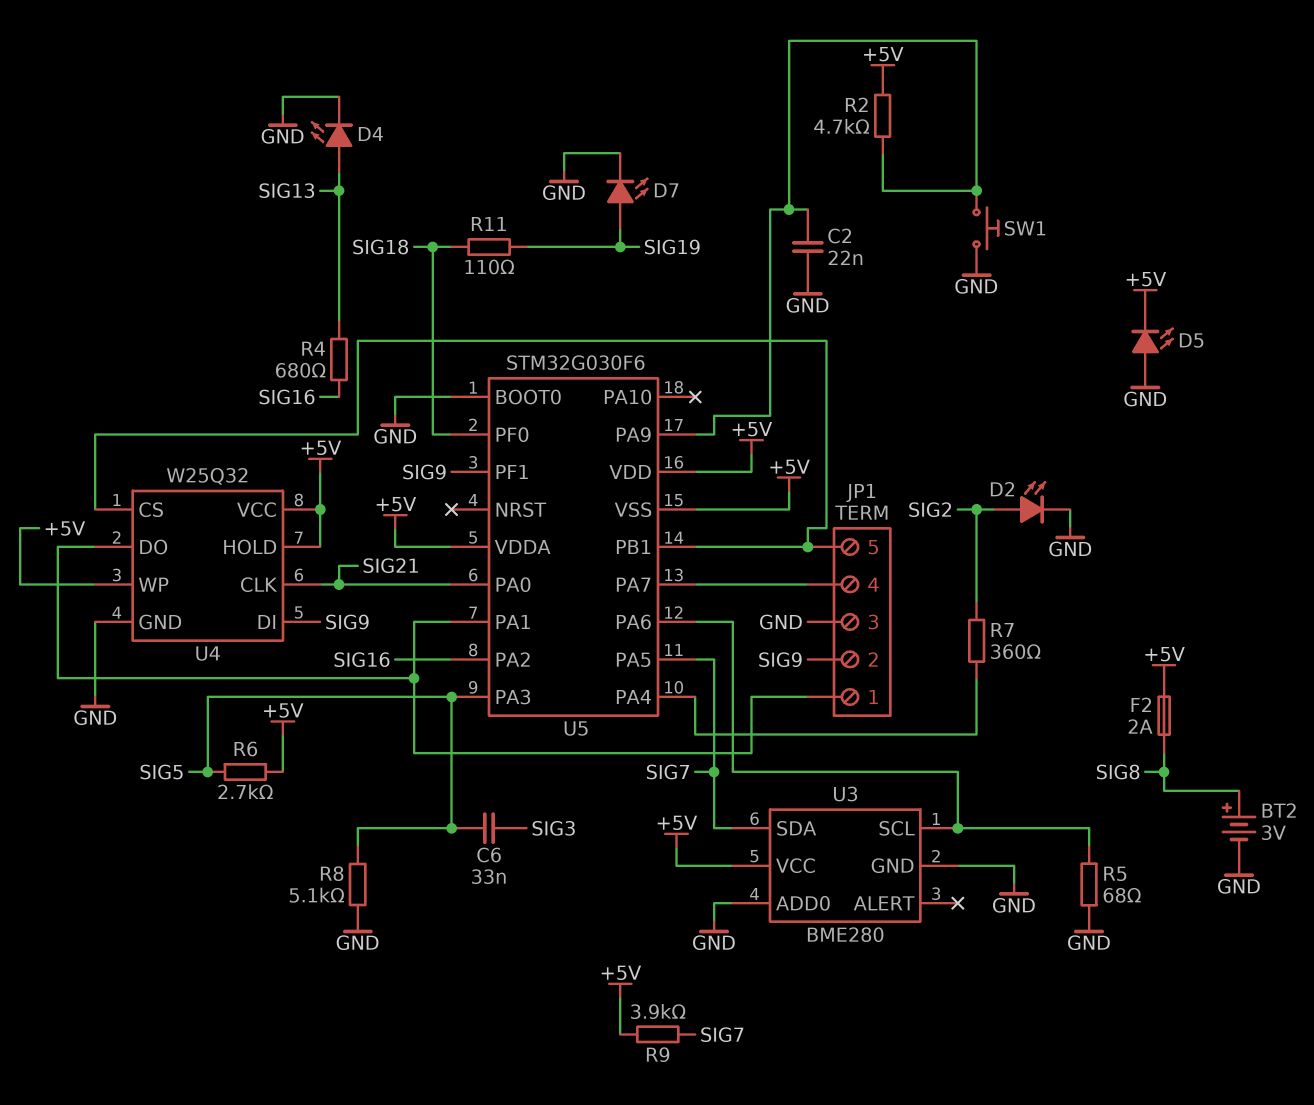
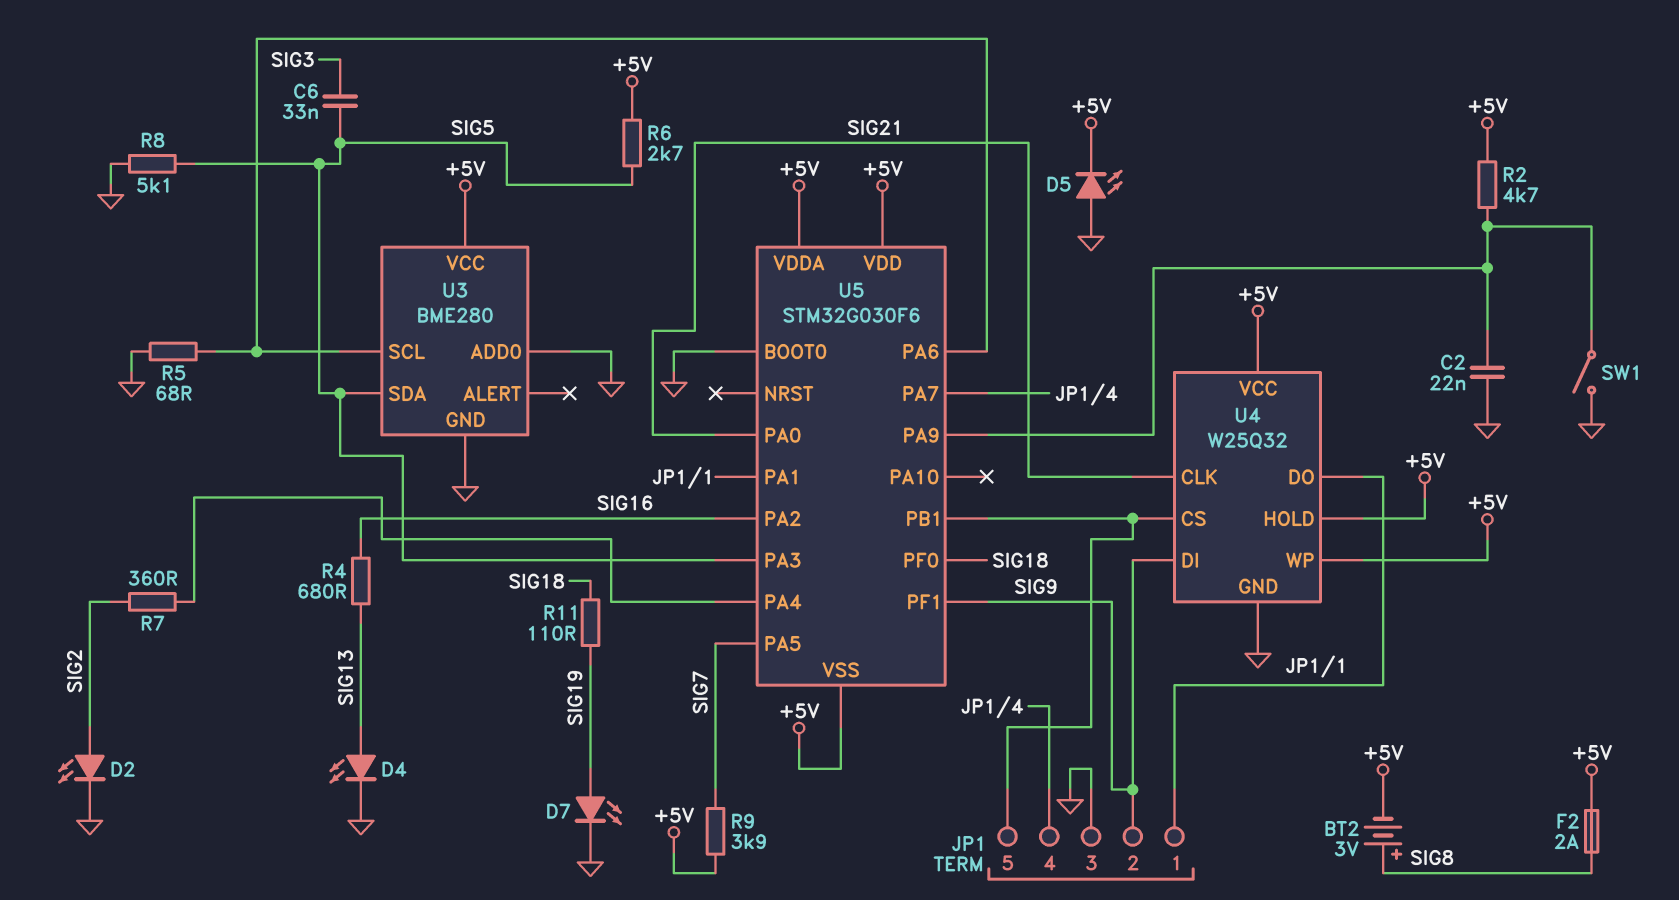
BT2: 3V (plus SIG8, minus GND) -> 3V (plus SIG8, minus +5V)
SW1: button (GND, U5/PA9) -> switch (GND, U5/PA9)
U3 pin SDA: SIG7 -> SIG5

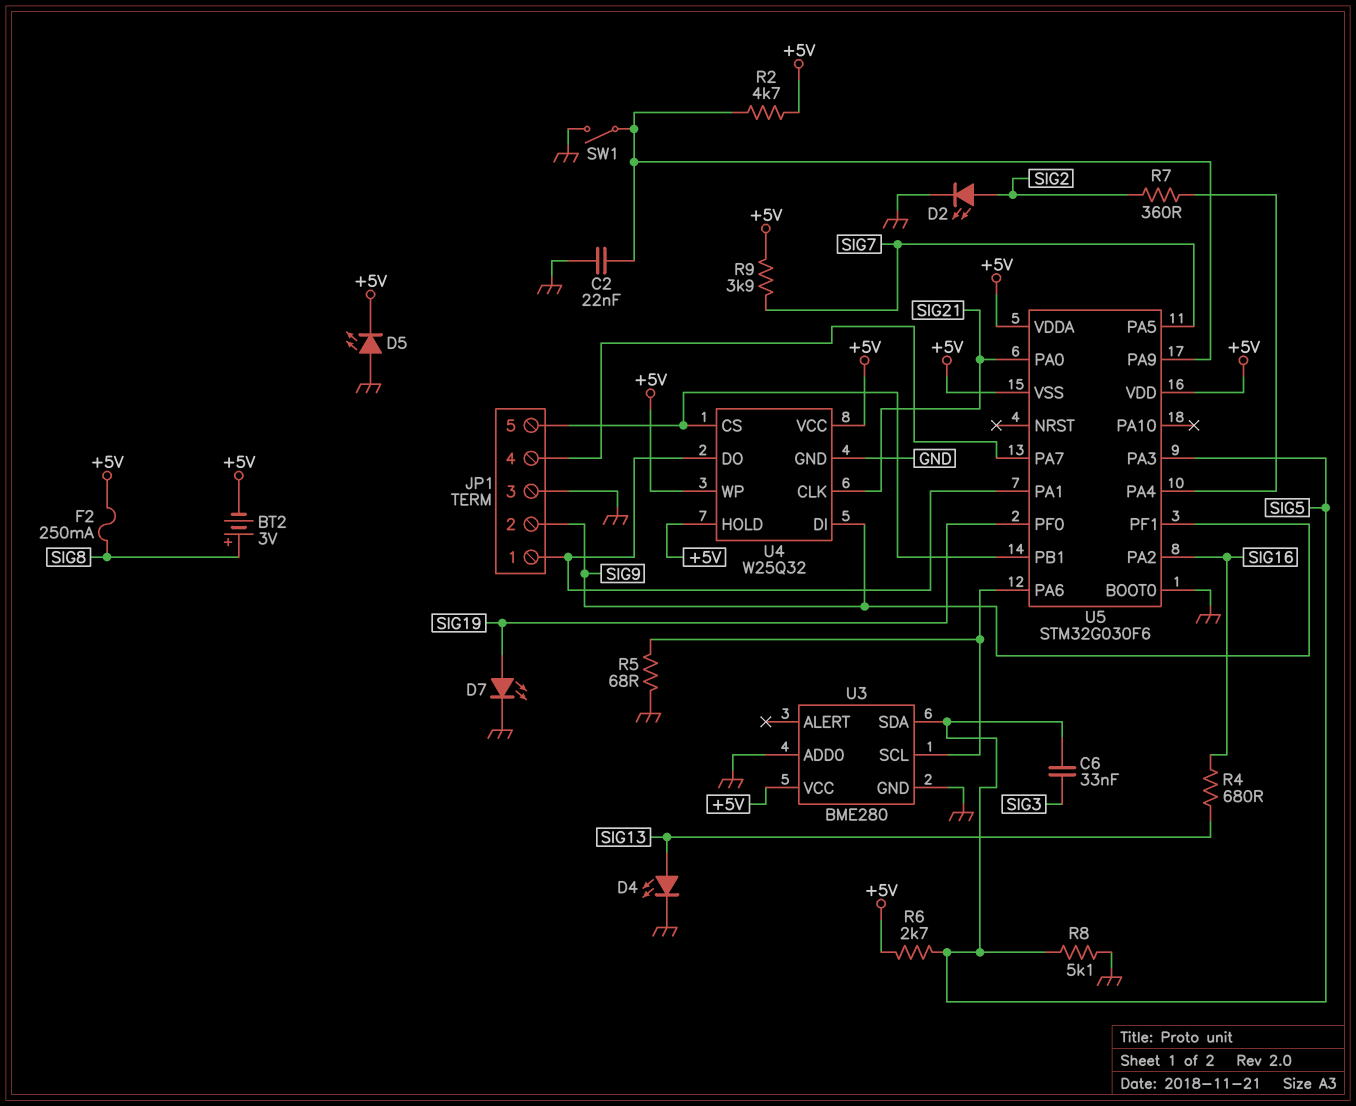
F2: 2A (+5V, SIG8) -> 250mA (+5V, SIG8)
R11: 110 (SIG18, SIG19) -> none
U5 pin PF0: SIG18 -> SIG19

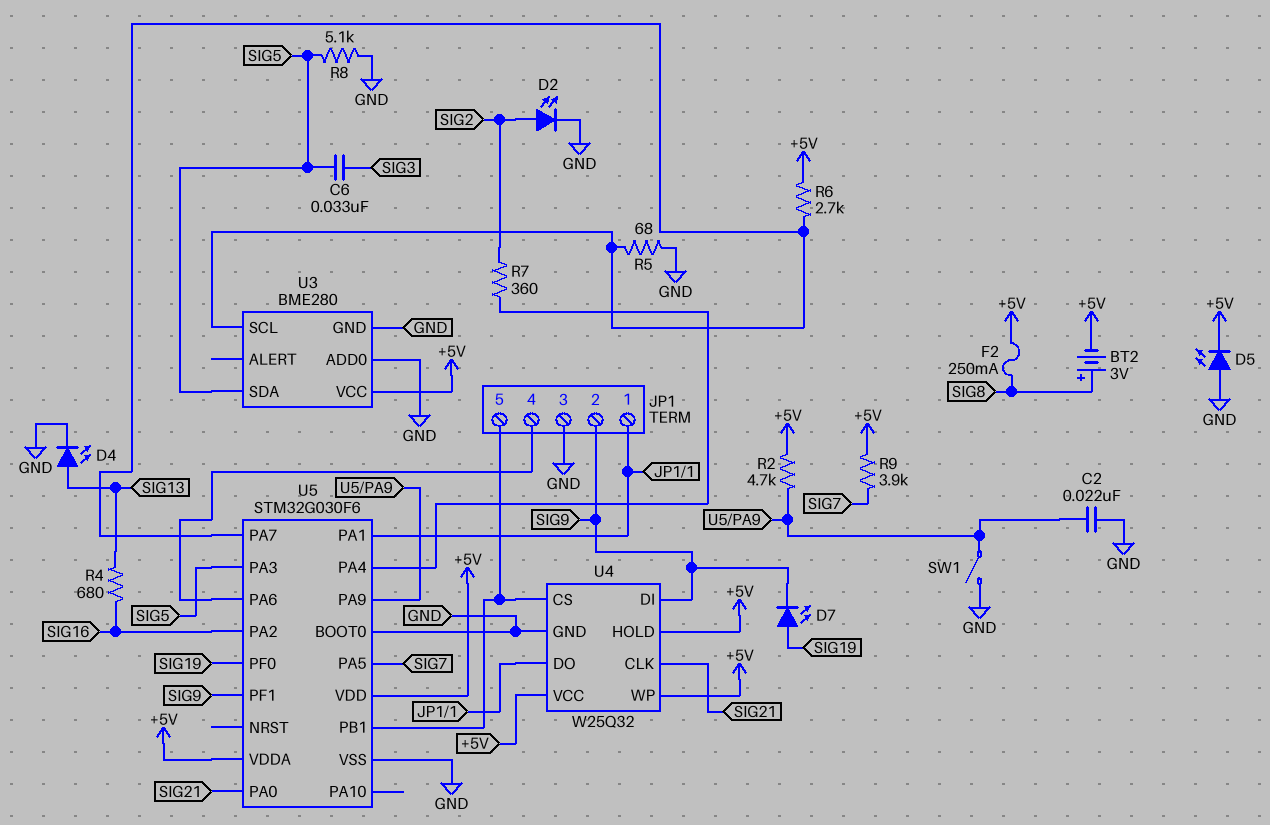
D7: LED (A SIG19, K GND) -> LED (A SIG19, K SIG9)
R6: 2.7k (+5V, SIG5) -> 2.7k (+5V, U3/SCL)
U5 pin PA6: U3/SCL -> JP1/4
U5 pin PA7: JP1/4 -> U3/SCL
U5 pin VSS: +5V -> GND

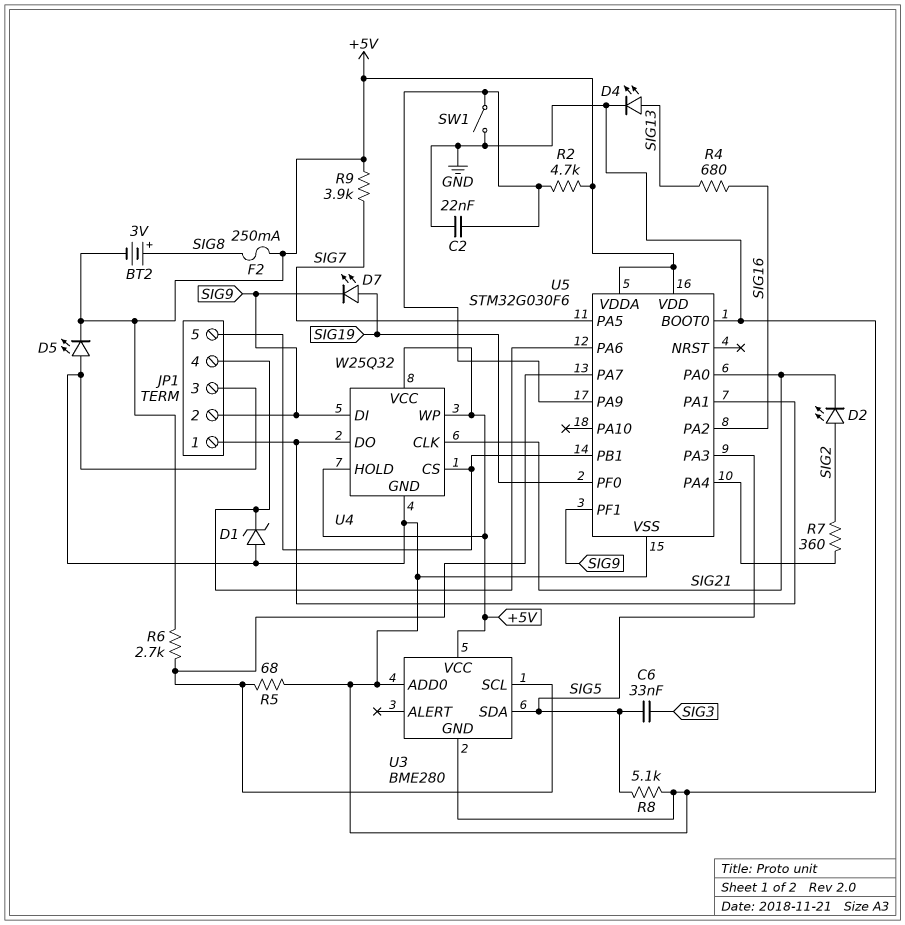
D1: none -> zener (A GND, K JP1/4)
D2: LED (A SIG2, K GND) -> LED (A SIG2, K SIG21)

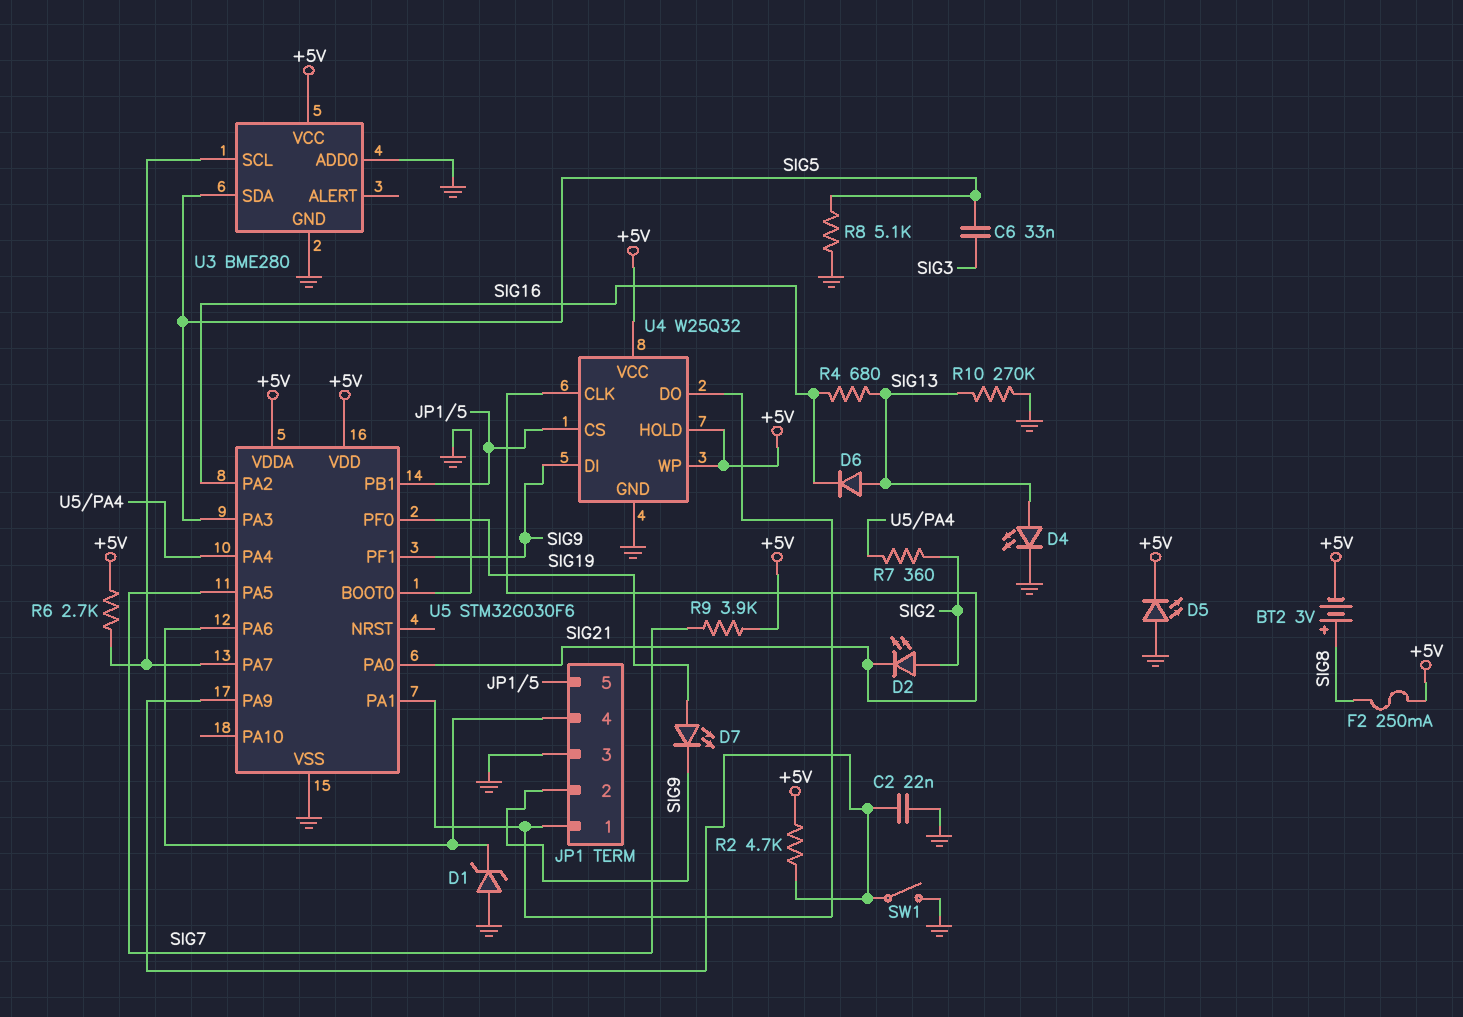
D6: none -> diode (A SIG13, K SIG16)
R5: 68 (GND, U3/SCL) -> none
R10: none -> 270k (GND, SIG13)

